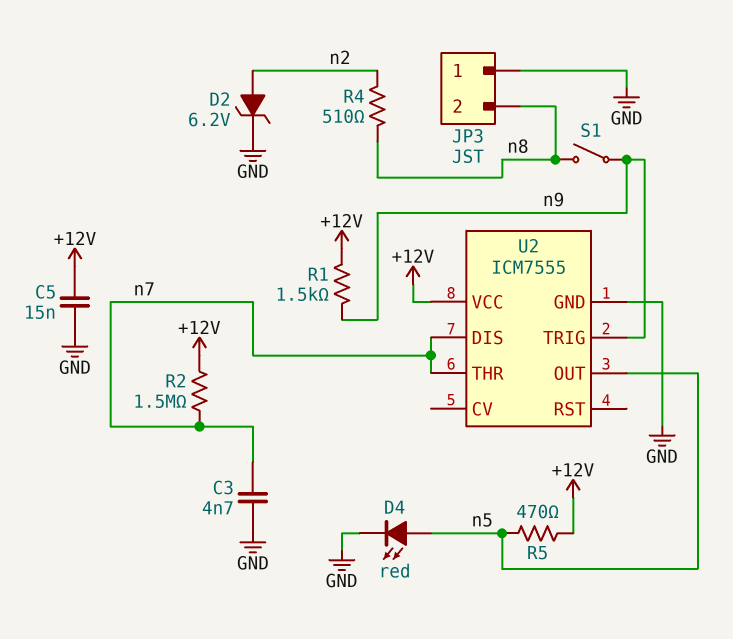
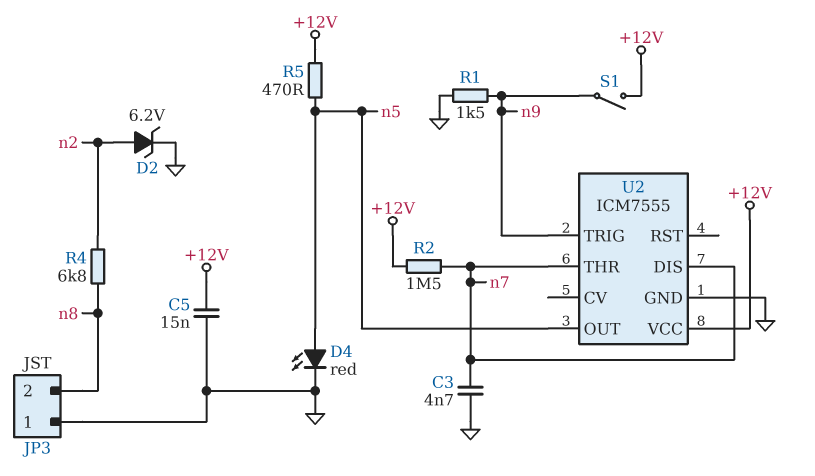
R1: 1.5k (+12V, n9) -> 1.5k (GND, n9)
R4: 510 (n2, n8) -> 6.8k (n2, n8)
S1: switch (n8, n9) -> switch (+12V, n9)

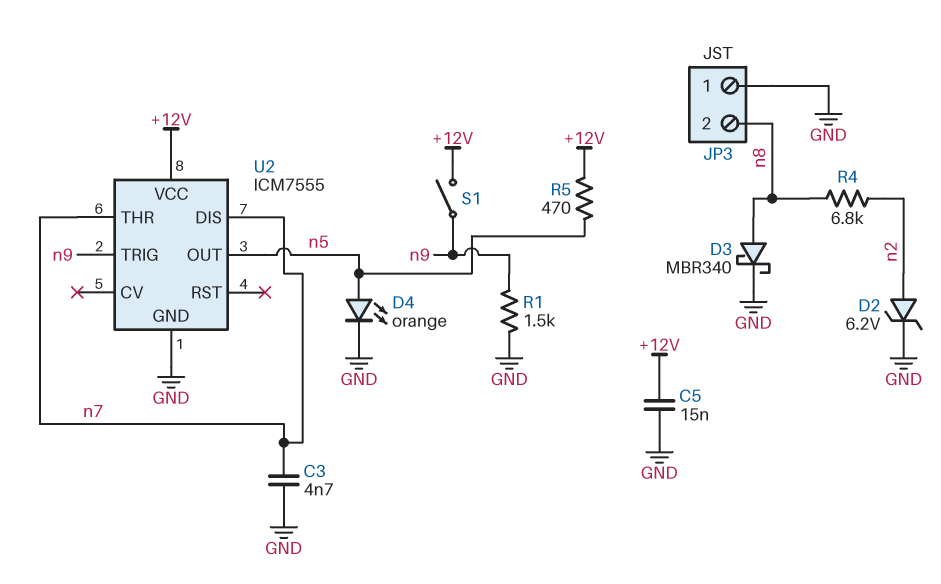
D3: none -> schottky MBR340 (A n8, K GND)
D4: LED red (A n5, K GND) -> LED orange (A n5, K GND)
R2: 1.5M (+12V, n7) -> none

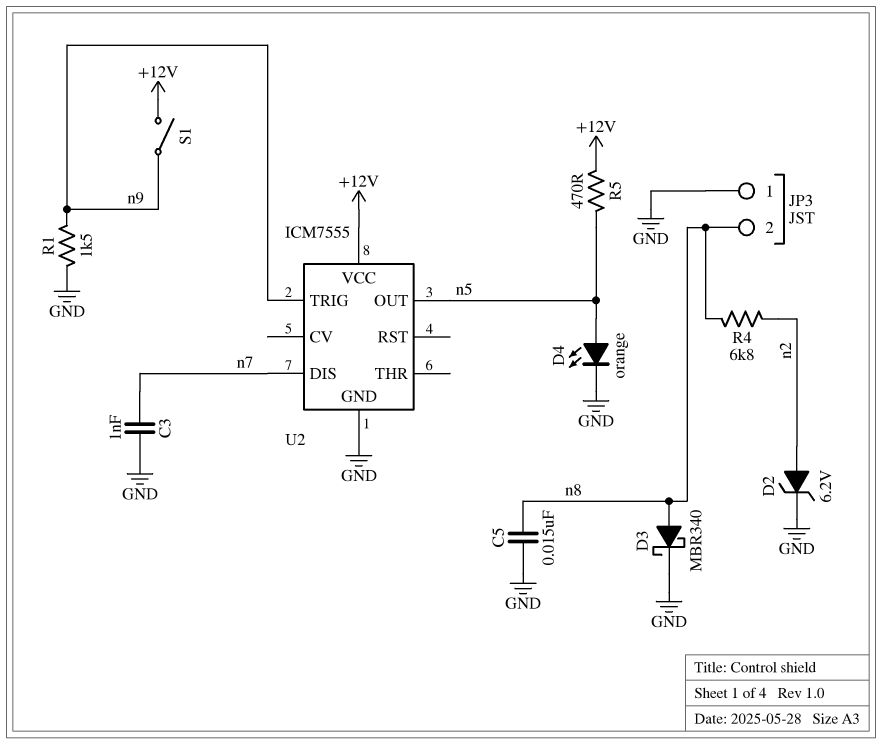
C3: 4.7nF (GND, n7) -> 1nF (GND, n7)
C5: 15nF (+12V, GND) -> 15nF (GND, n8)
U2 pin THR: n7 -> none

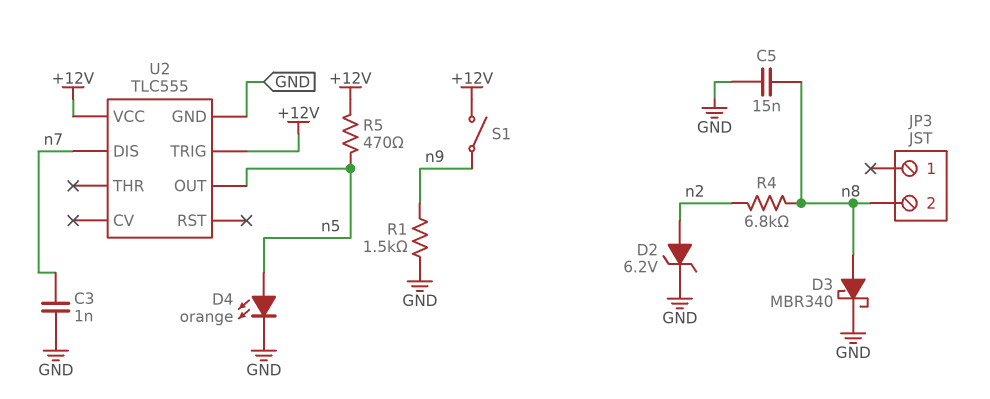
JP3 pin 1: GND -> none
U2: ICM7555 -> TLC555
U2 pin TRIG: n9 -> +12V

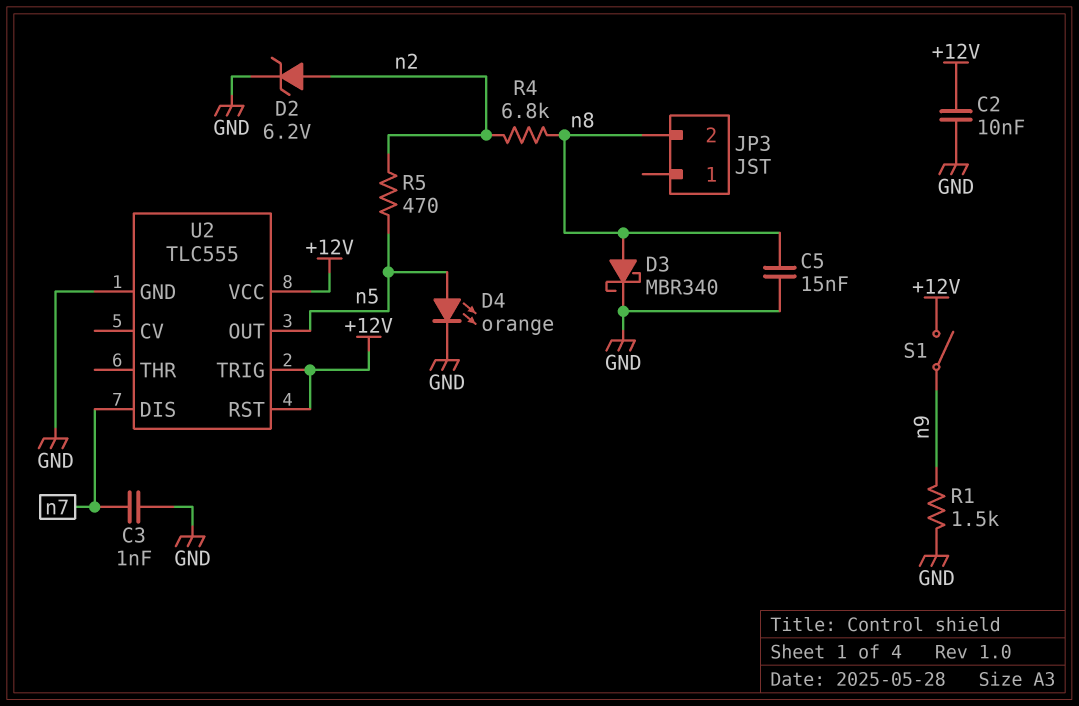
C2: none -> 10nF (+12V, GND)
R5: 470 (+12V, n5) -> 470 (n2, n5)
U2 pin RST: none -> +12V

